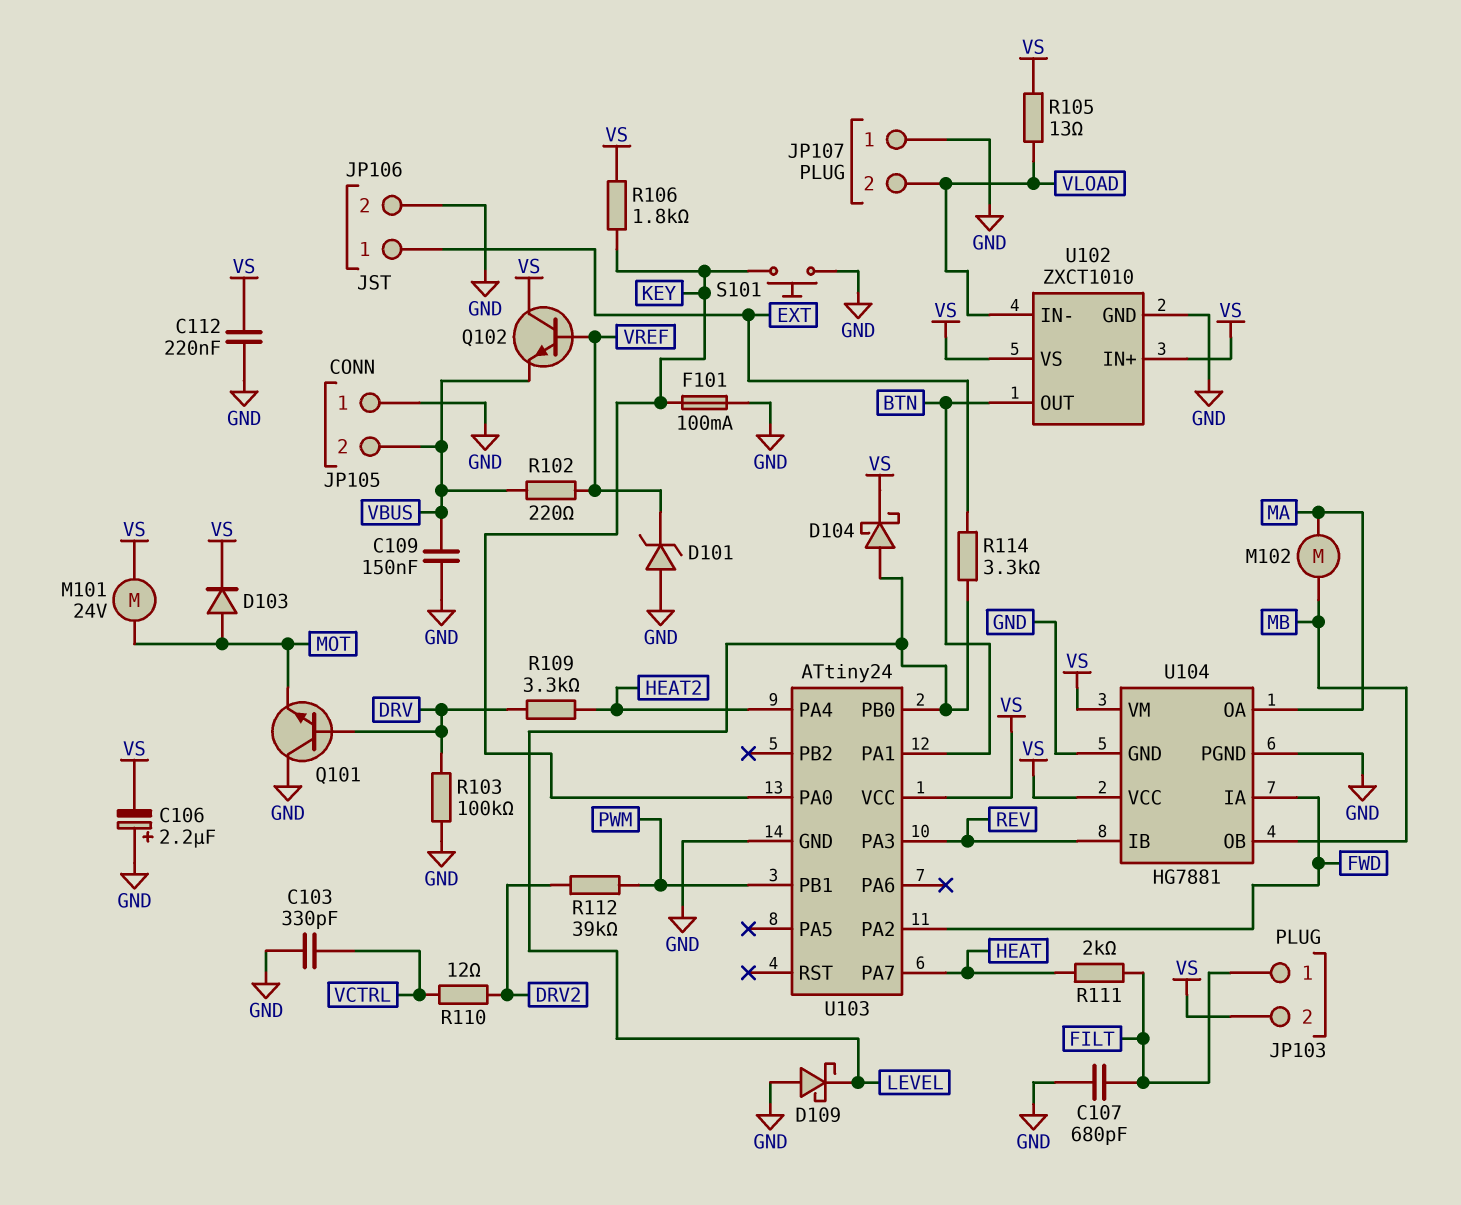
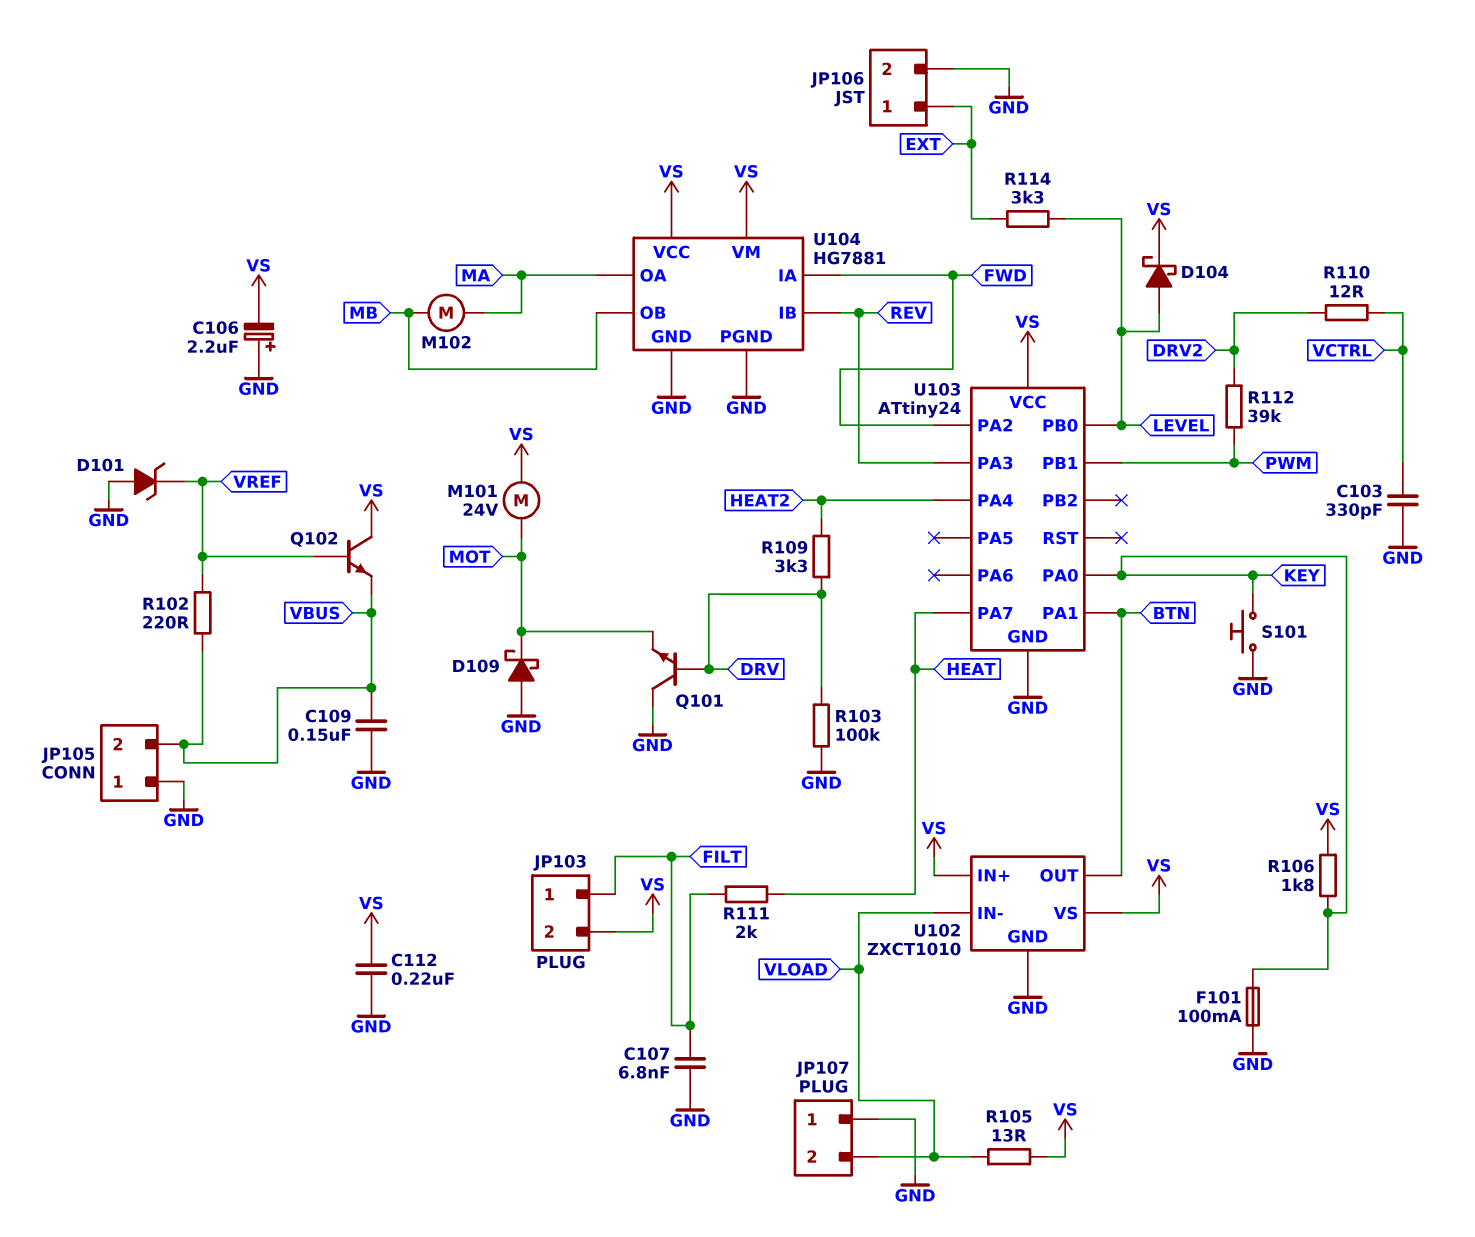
C107: 680pF (FILT, GND) -> 6.8nF (FILT, GND)
D103: diode (A MOT, K VS) -> none
D109: schottky (A GND, K LEVEL) -> schottky (A GND, K MOT)

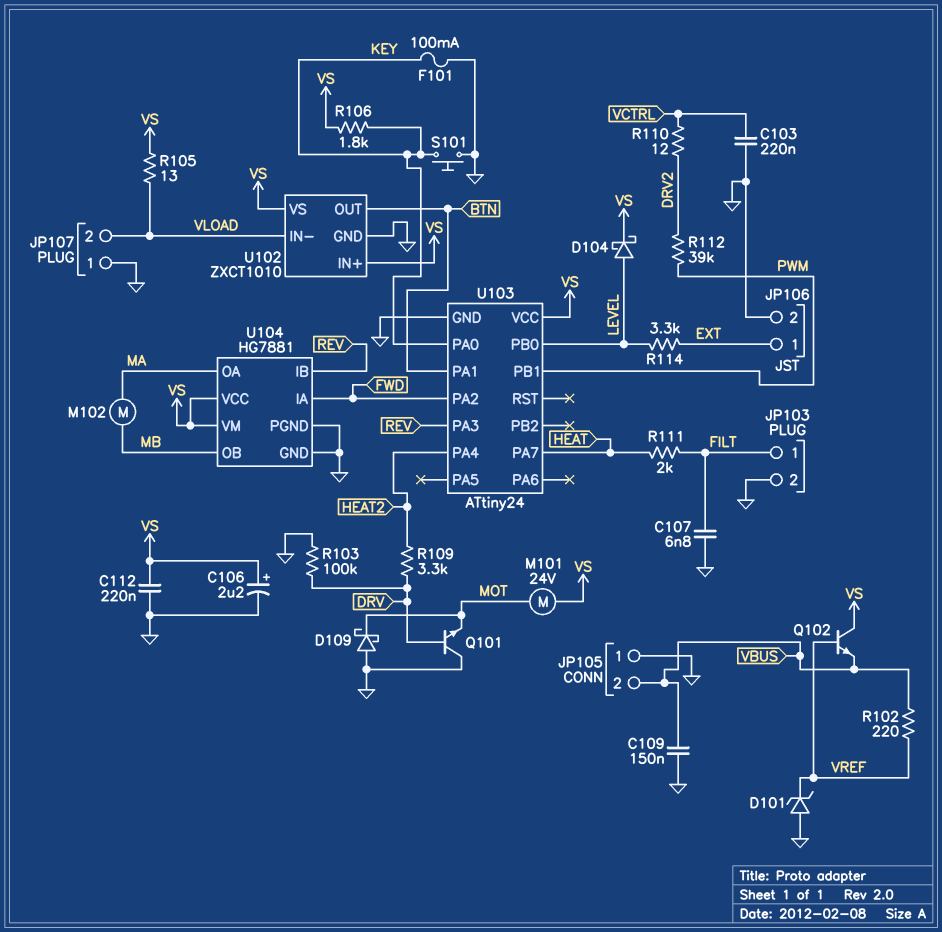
C103: 330pF (GND, VCTRL) -> 220nF (GND, VCTRL)
C106: 2.2uF (plus GND, minus VS) -> 2.2uF (plus VS, minus GND)
JP103 pin 2: VS -> GND

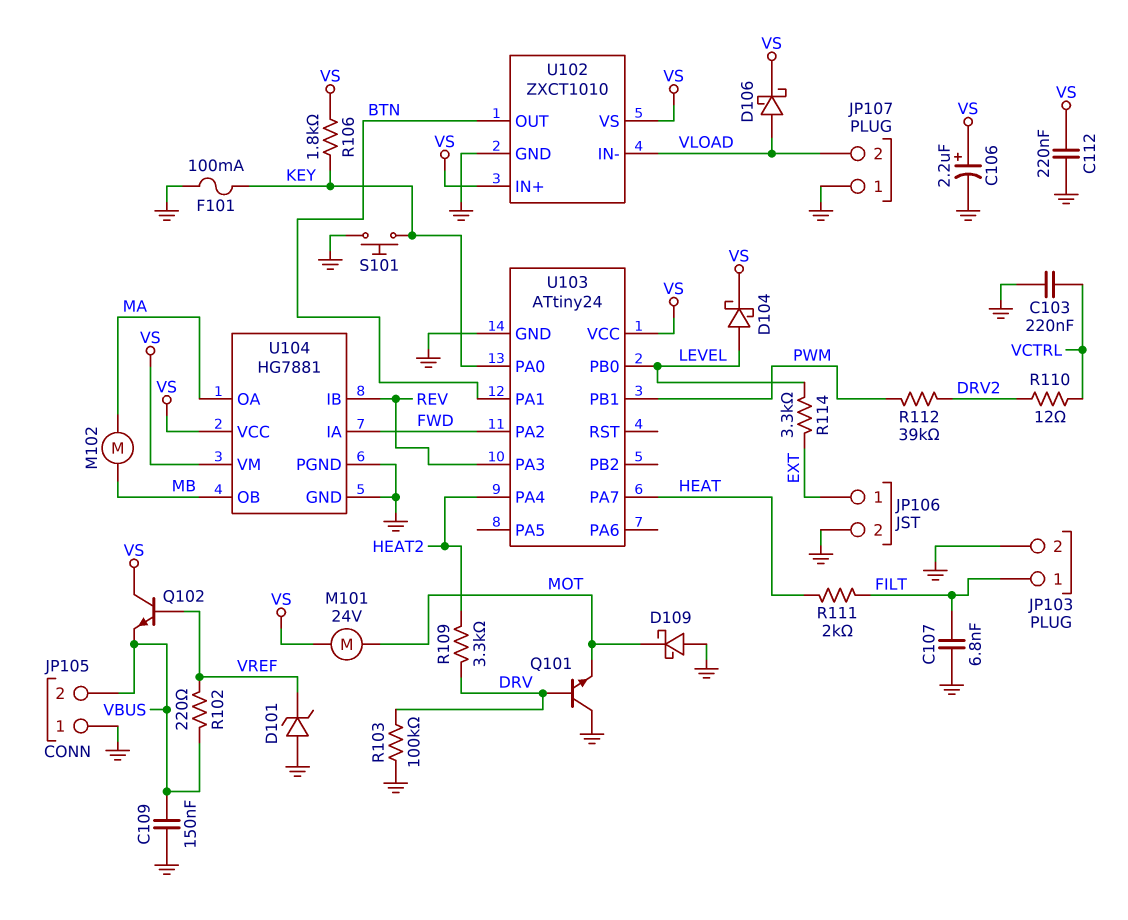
D106: none -> schottky (A VLOAD, K VS)
R105: 13 (VLOAD, VS) -> none

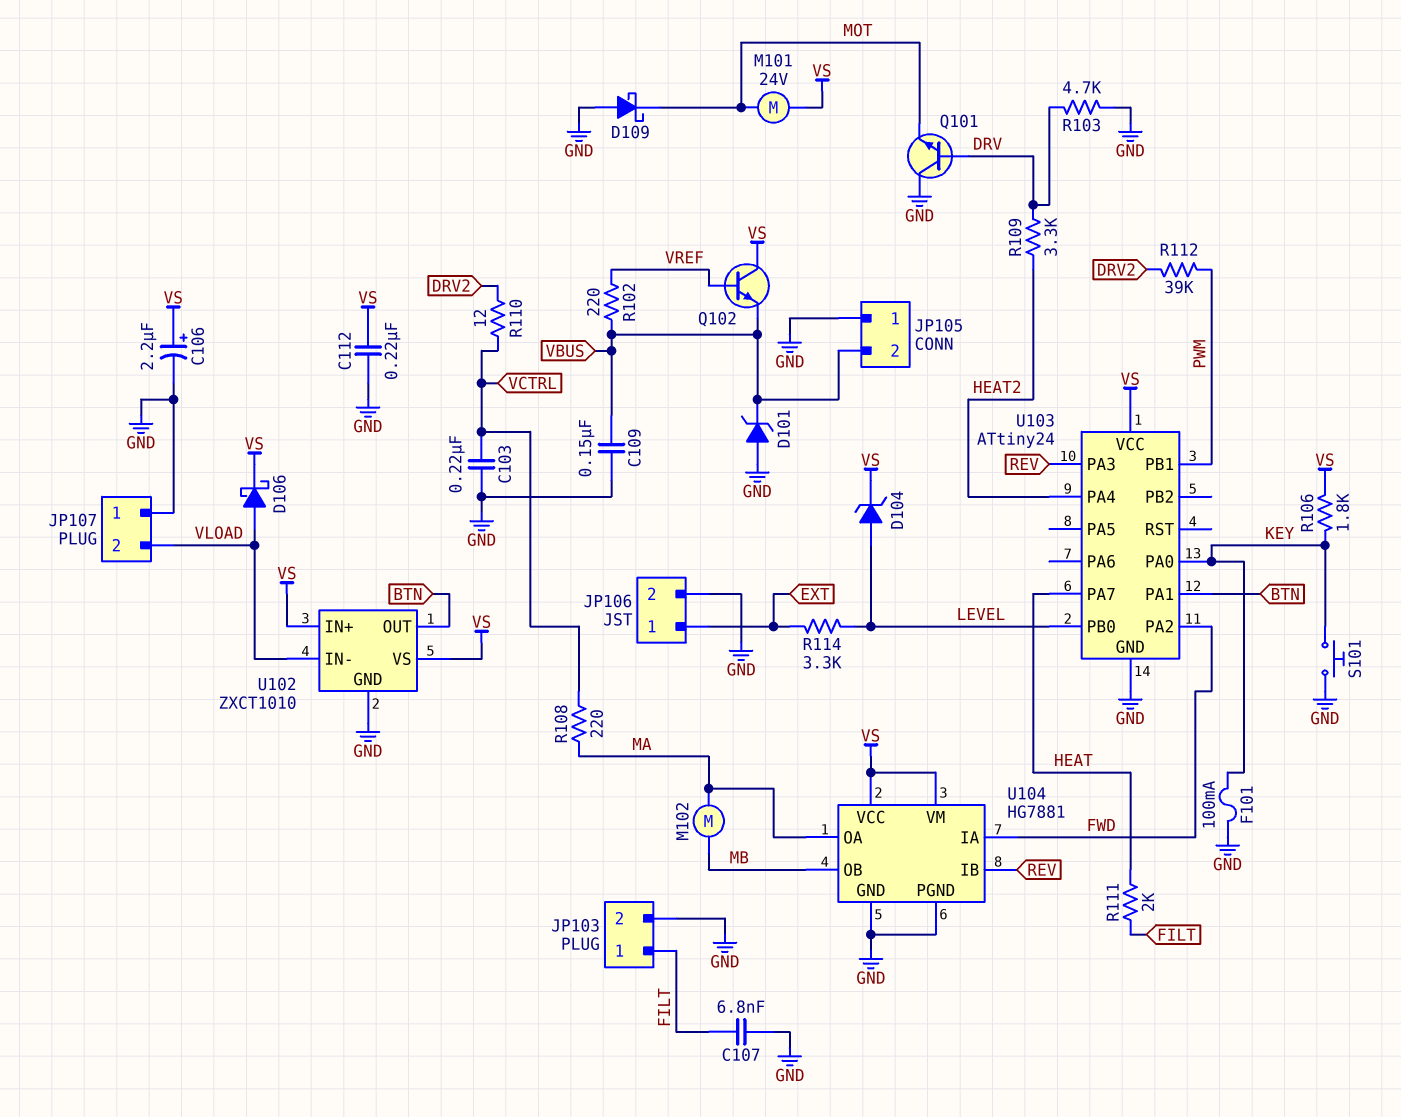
D101: zener (A GND, K VREF) -> zener (A GND, K VBUS)
D104: schottky (A LEVEL, K VS) -> zener (A LEVEL, K VS)
R103: 100k (DRV, GND) -> 4.7k (DRV, GND)
R108: none -> 220 (MA, VCTRL)

